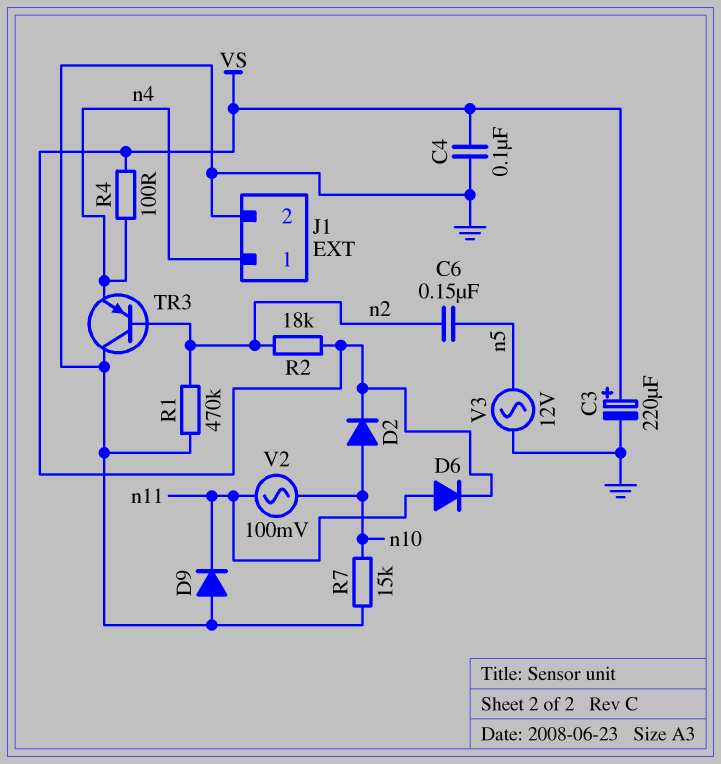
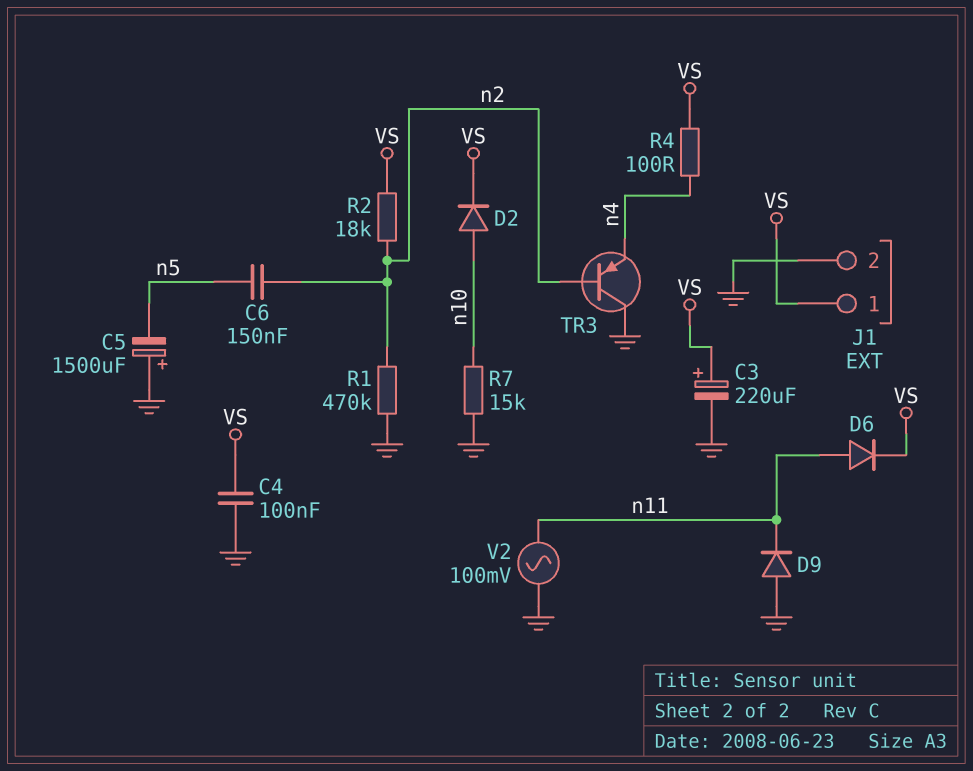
C5: none -> 1500uF (plus GND, minus n5)
J1 pin 1: n4 -> VS
V2: AC 100mV (n10, n11) -> AC 100mV (GND, n11)
V3: AC 12V (GND, n5) -> none

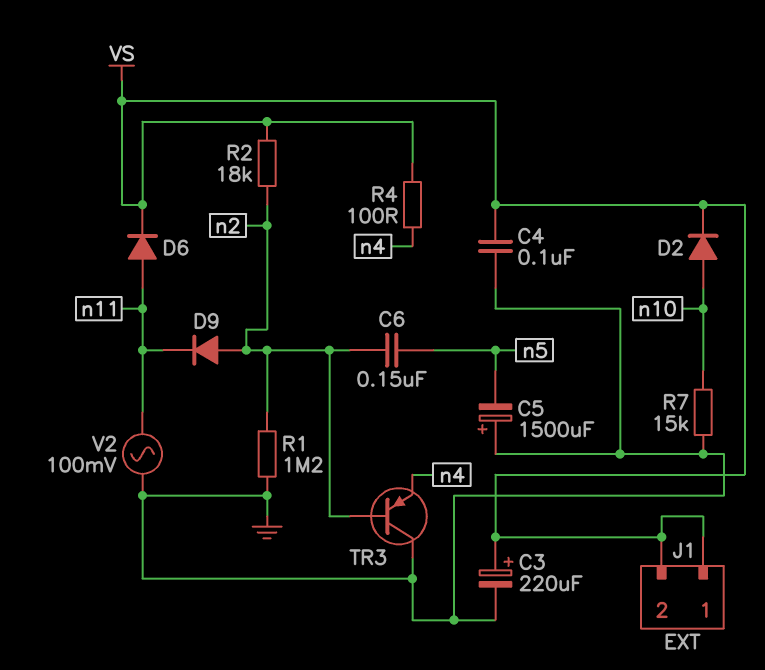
D9: diode (A GND, K n11) -> diode (A n2, K n11)
J1 pin 2: GND -> VS
R1: 470k (GND, n2) -> 1.2M (GND, n2)

